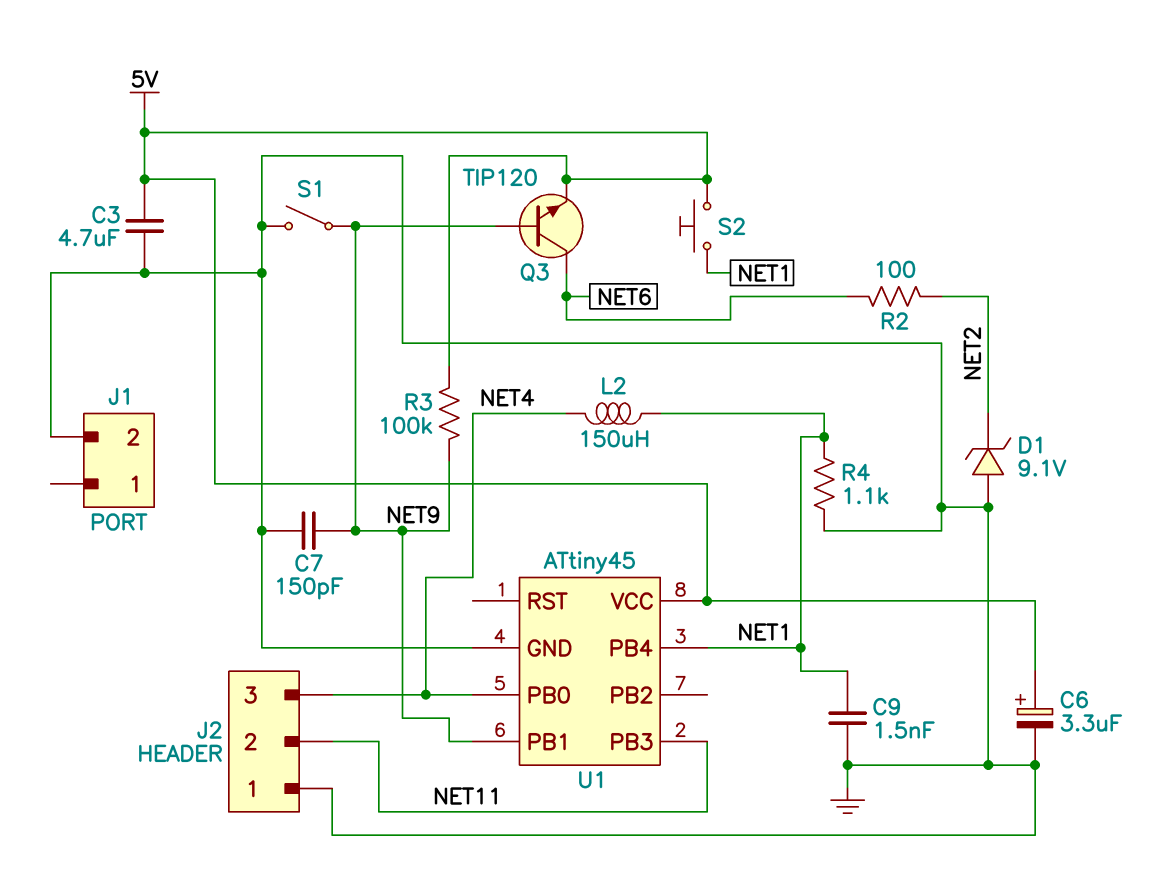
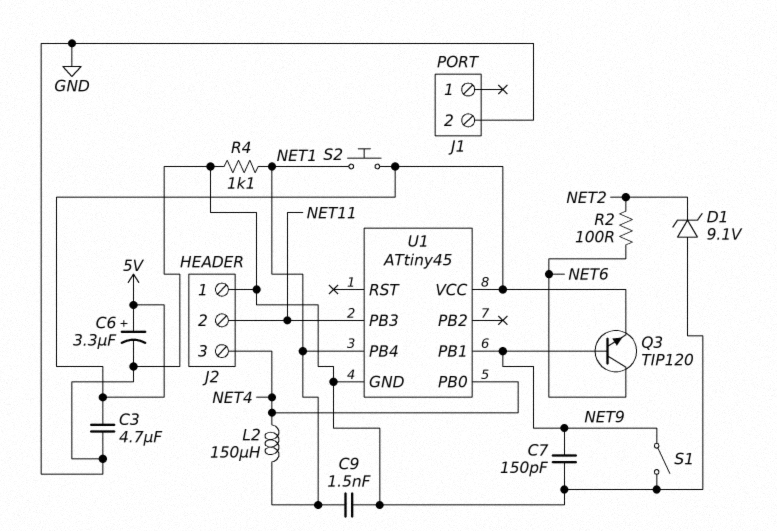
R3: 100k (5V, NET9) -> none

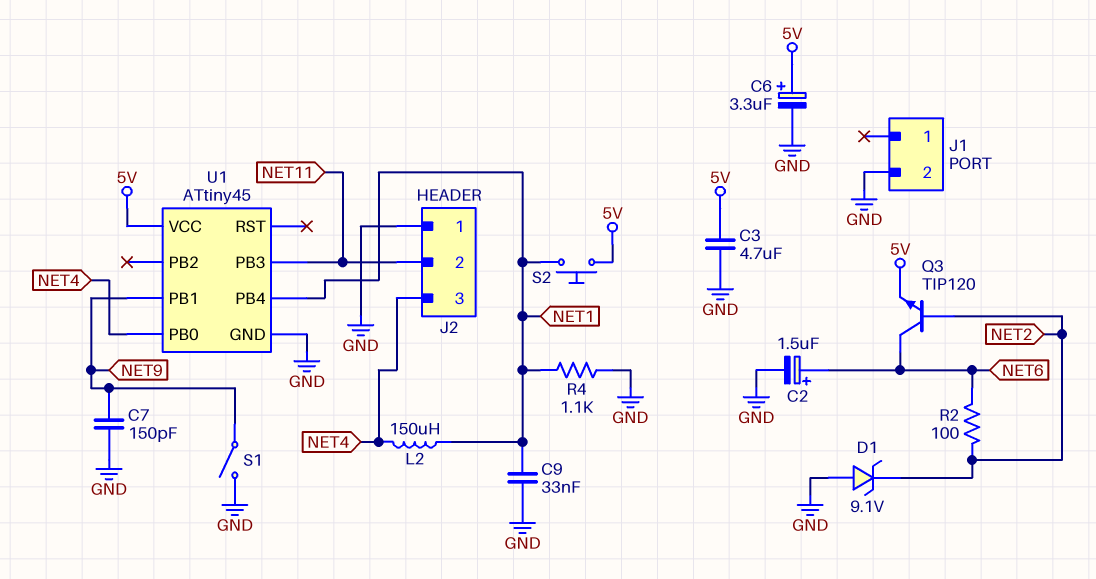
C2: none -> 1.5uF (plus NET6, minus GND)
C9: 1.5nF (GND, NET1) -> 33nF (GND, NET1)
Q3: NPN TIP120 (B NET9, C NET6, E 5V) -> NPN TIP120 (B NET2, C NET6, E 5V)

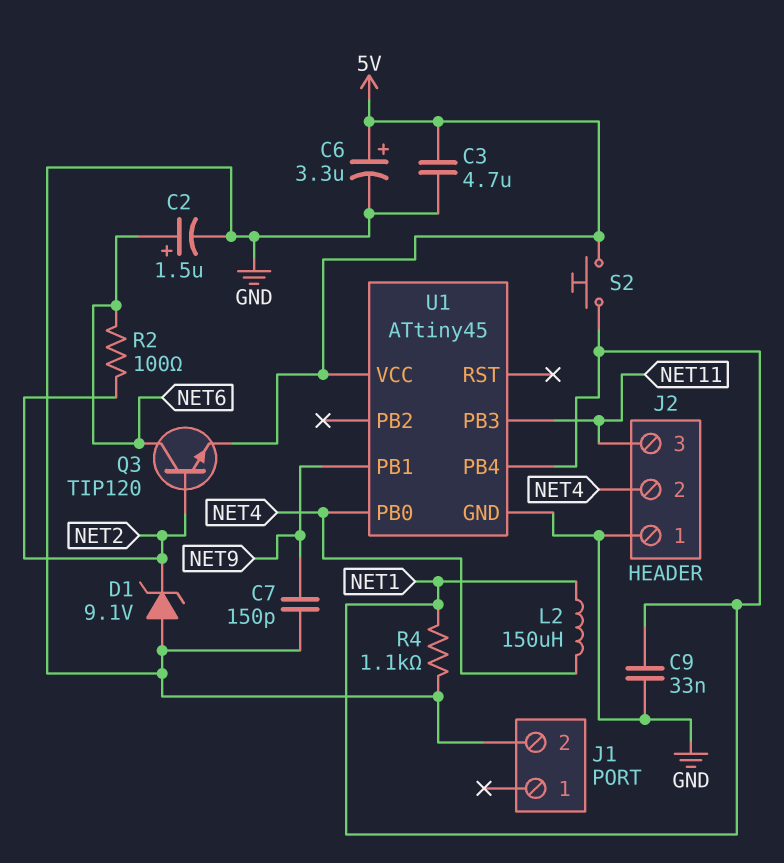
J2 pin 2: NET11 -> NET4
J2 pin 3: NET4 -> NET11
S1: switch (GND, NET9) -> none

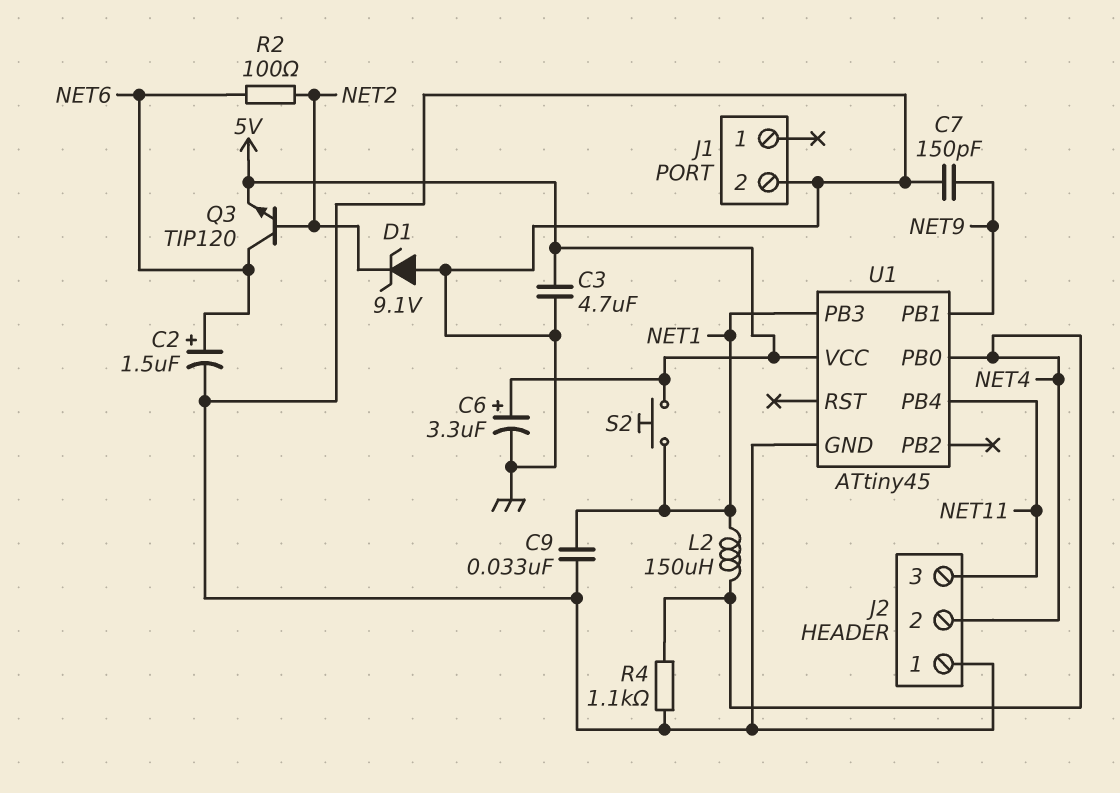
R4: 1.1k (GND, NET1) -> 1.1k (GND, NET4)
U1 pin PB3: NET11 -> NET1
U1 pin PB4: NET1 -> NET11

